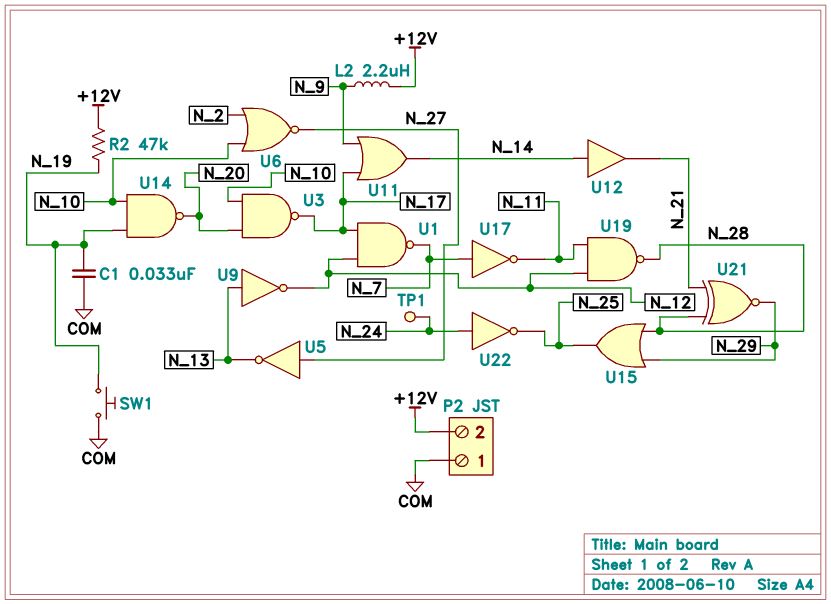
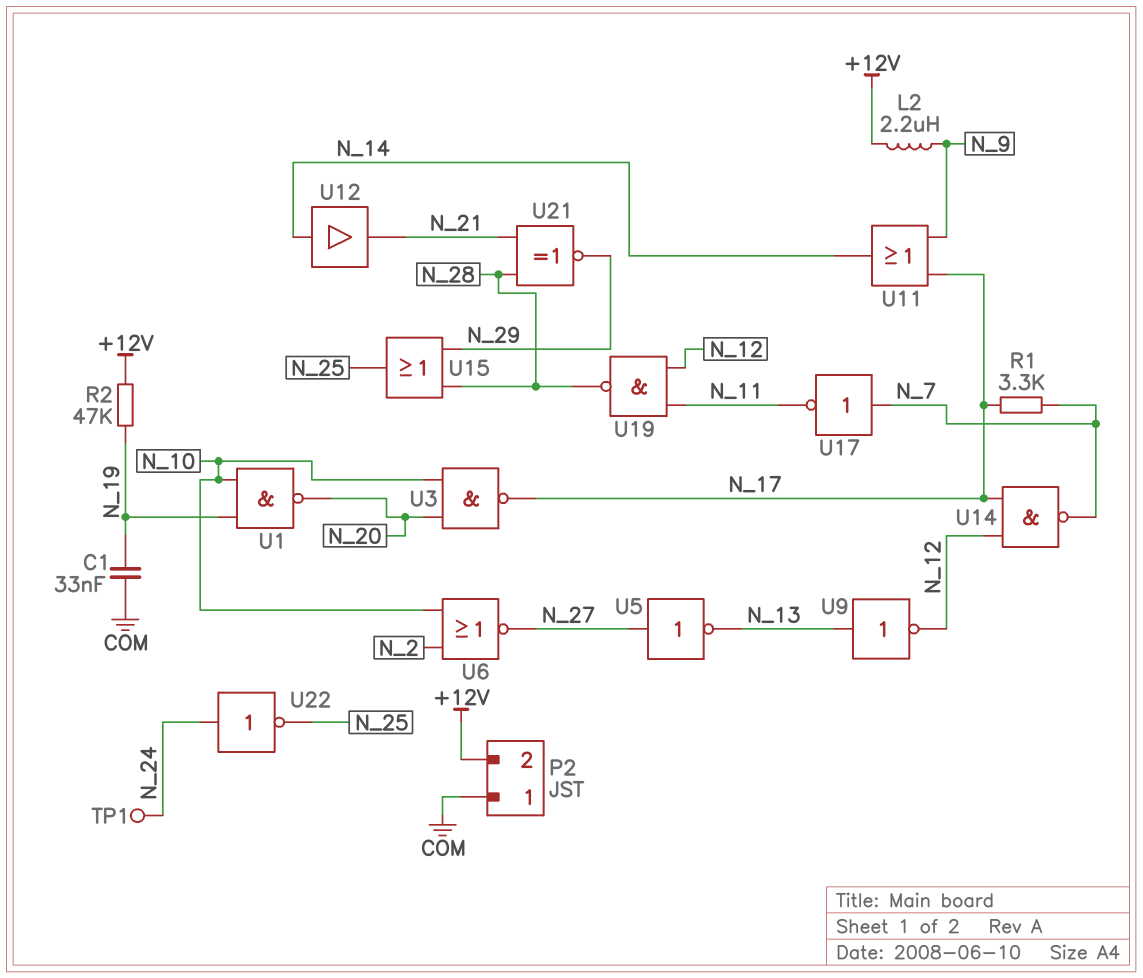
R1: none -> 3.3k (N_7, N_17)
SW1: button (COM, N_19) -> none
U1: NAND (in N_12, in N_17, out N_7) -> NAND (in N_10, in N_19, out N_20)
U14: NAND (in N_10, in N_19, out N_20) -> NAND (in N_12, in N_17, out N_7)

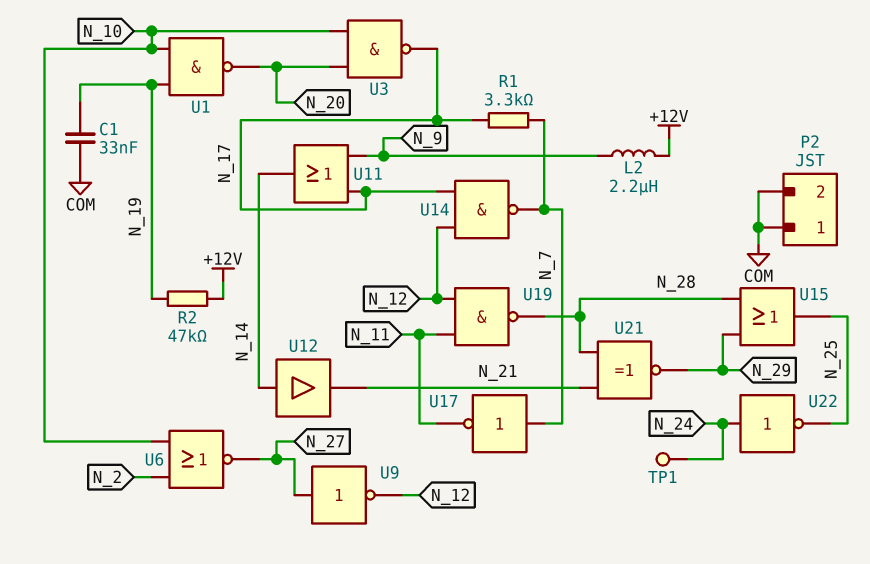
P2 pin 2: +12V -> COM
U5: NOT (in N_27, out N_13) -> none
U9: NOT (in N_13, out N_12) -> NOT (in N_27, out N_12)

